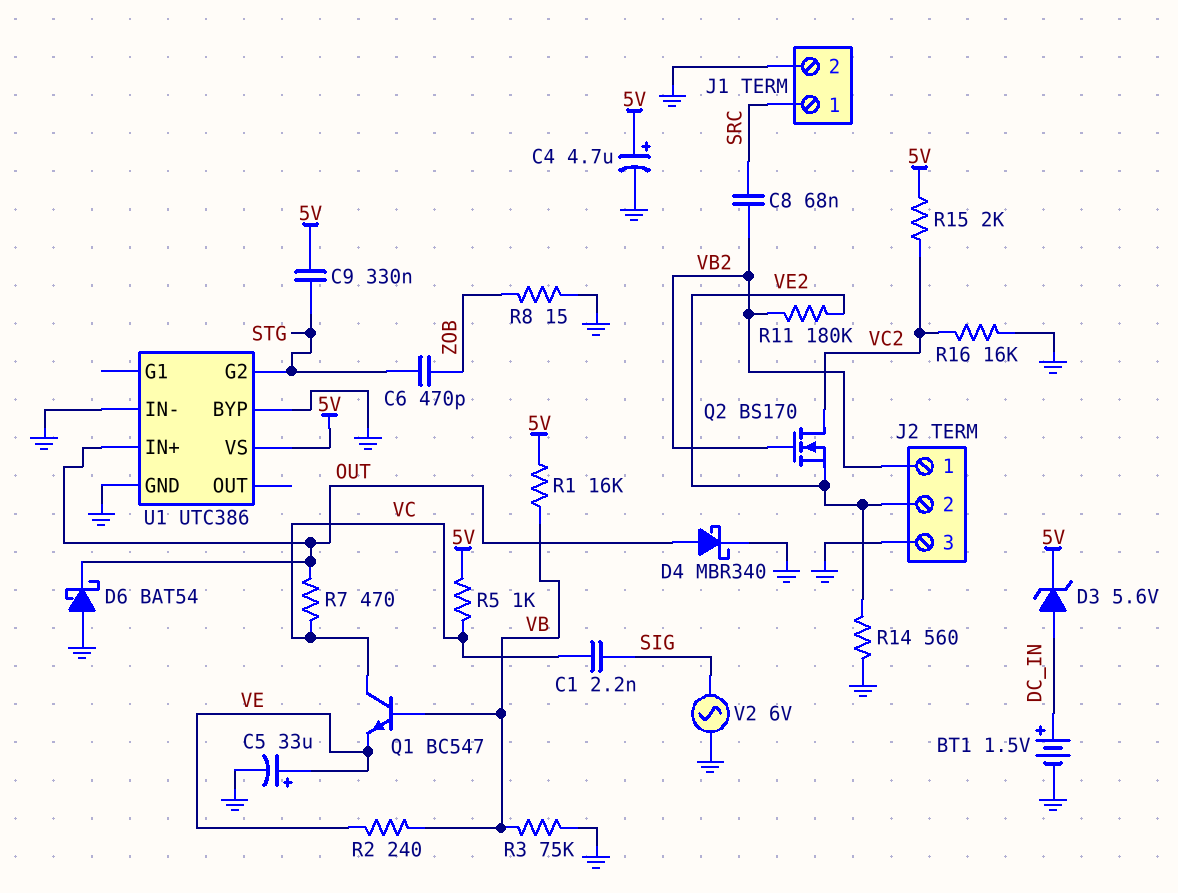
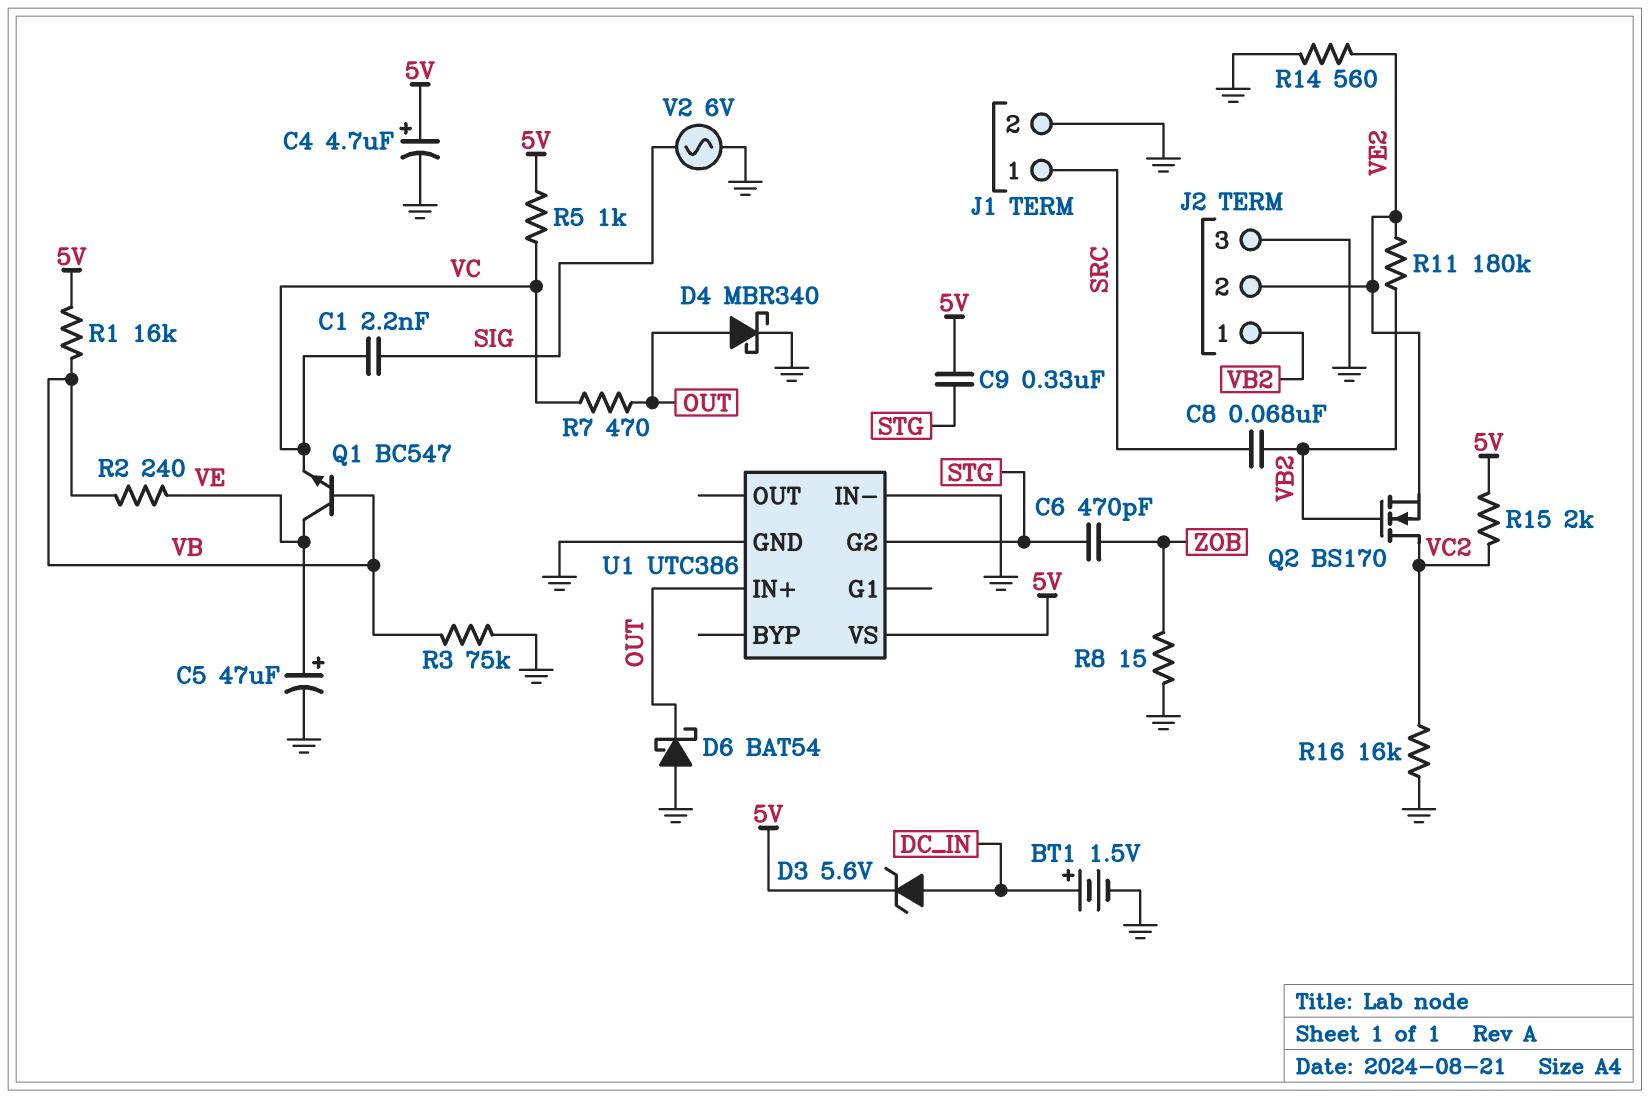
C5: 33uF (plus VE, minus GND) -> 47uF (plus VE, minus GND)
Q1: NPN BC547 (B VB, C VC, E VE) -> NPN BC547 (B VB, C VE, E VC)
U1 pin BYP: GND -> none

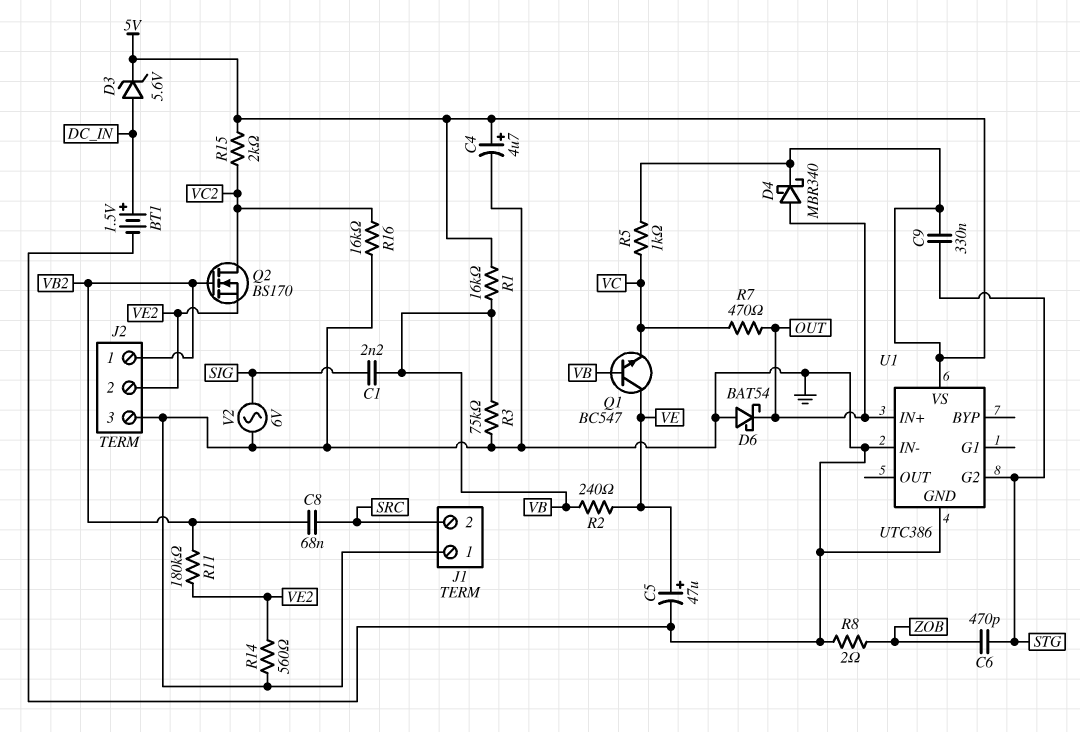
C1: 2.2nF (SIG, VC) -> 2.2nF (SIG, VB)
D4: schottky MBR340 (A OUT, K GND) -> schottky MBR340 (A OUT, K 5V)
J1 pin 1: SRC -> GND
J1 pin 2: GND -> SRC
R8: 15 (GND, ZOB) -> 2 (GND, ZOB)

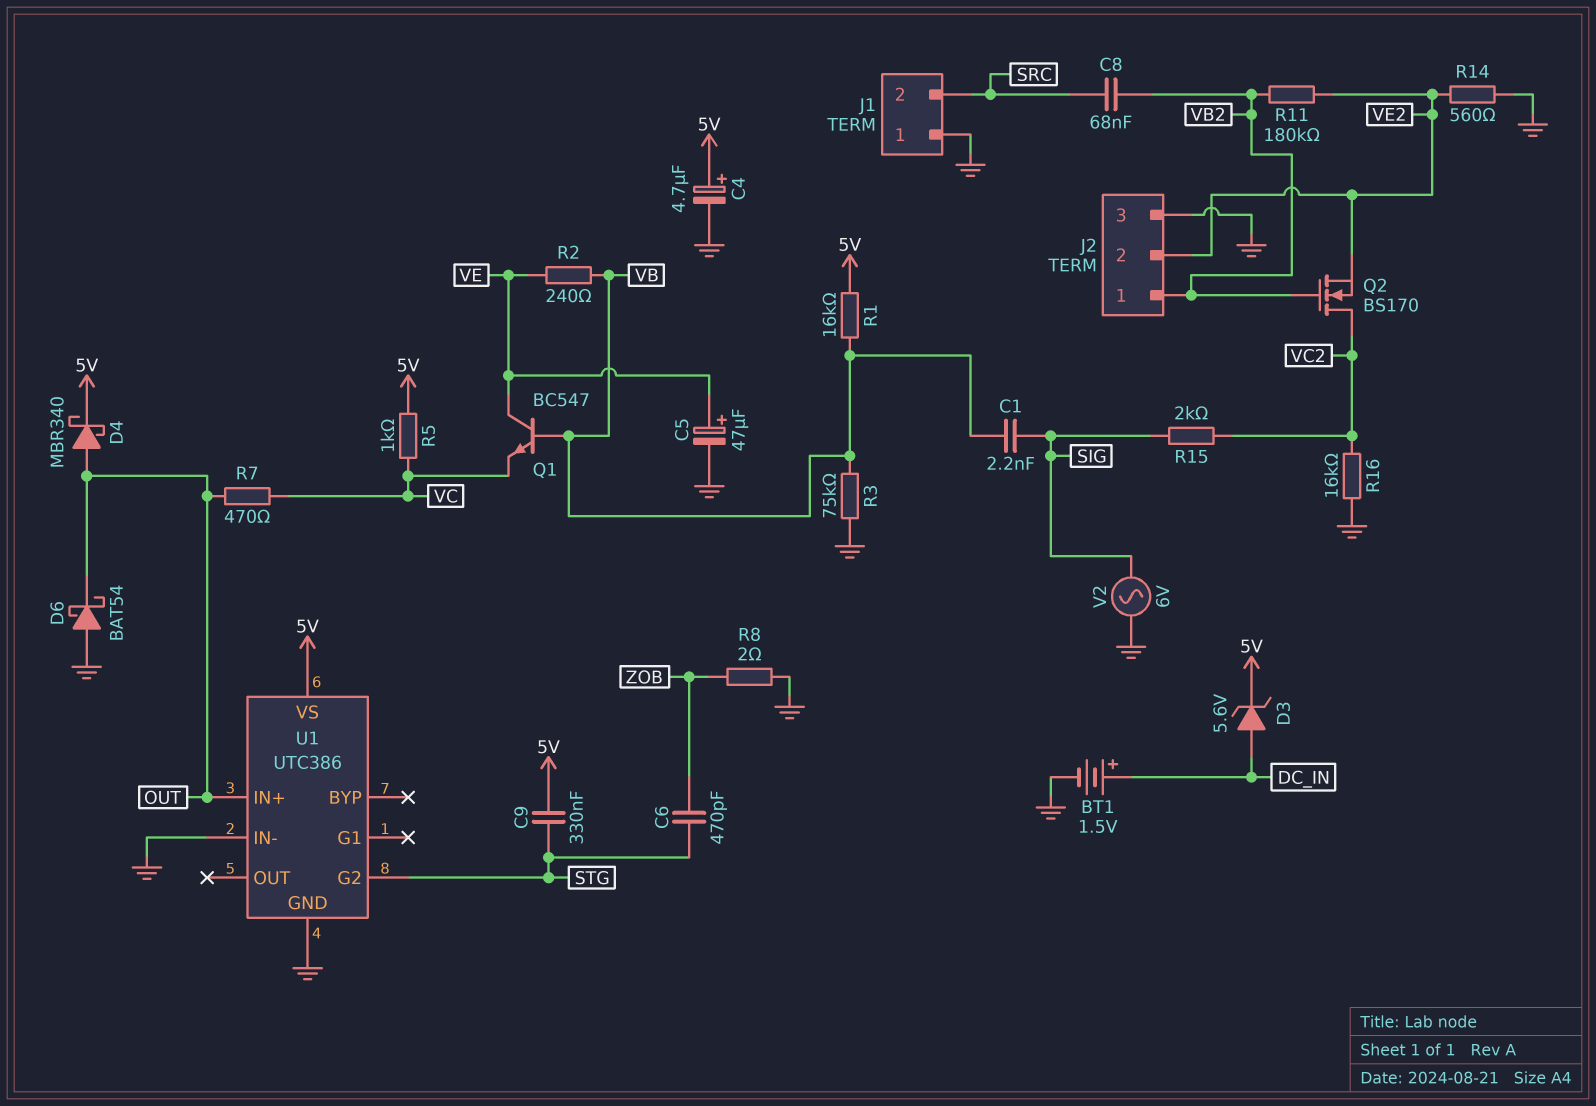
R15: 2k (5V, VC2) -> 2k (SIG, VC2)

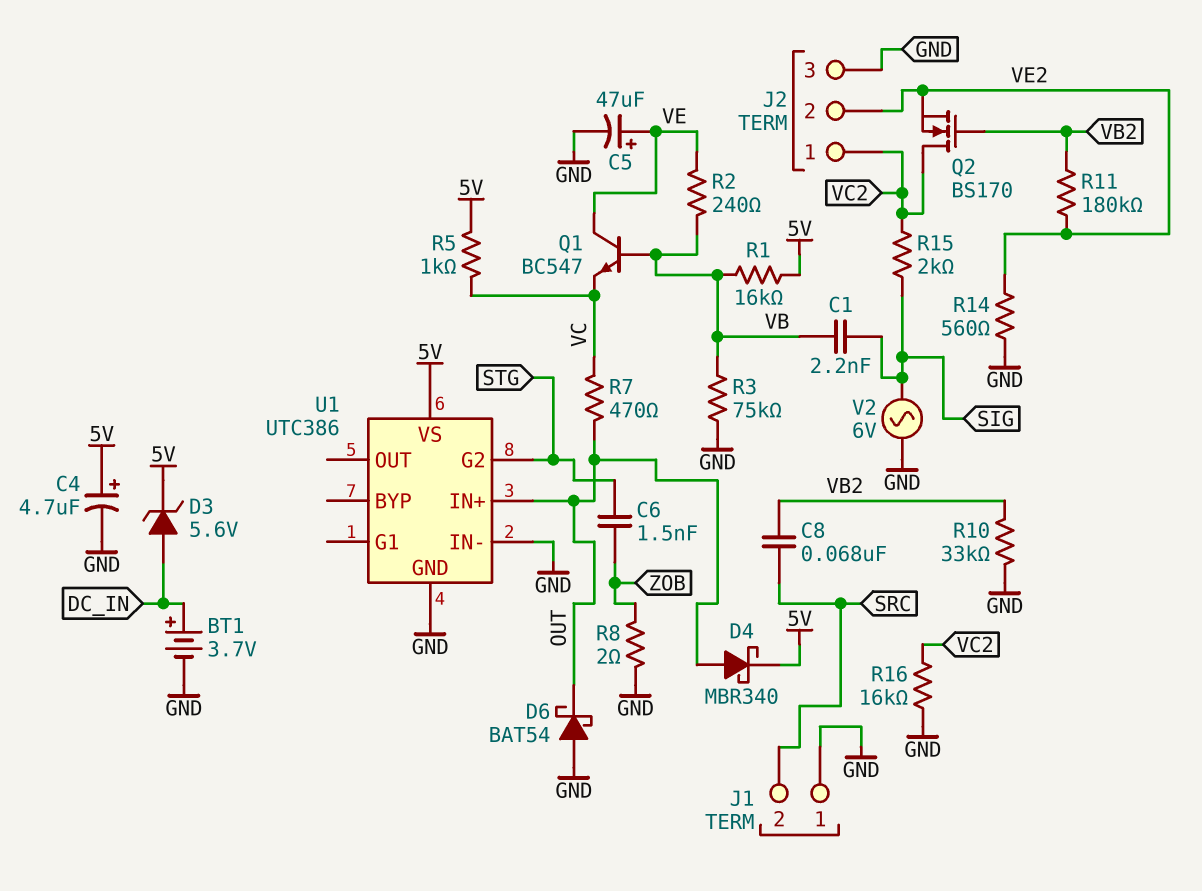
BT1: 1.5V (plus DC_IN, minus GND) -> 3.7V (plus DC_IN, minus GND)
C6: 470pF (STG, ZOB) -> 1.5nF (STG, ZOB)
C9: 330nF (5V, STG) -> none
J2 pin 1: VB2 -> VC2
R10: none -> 33k (GND, VB2)

